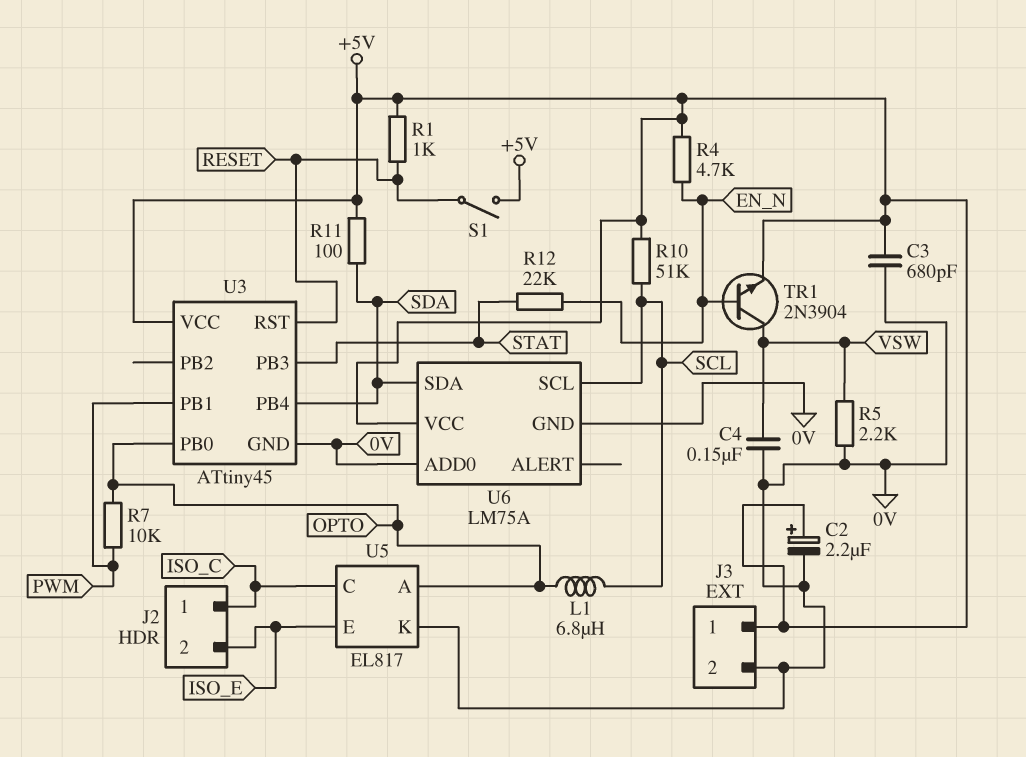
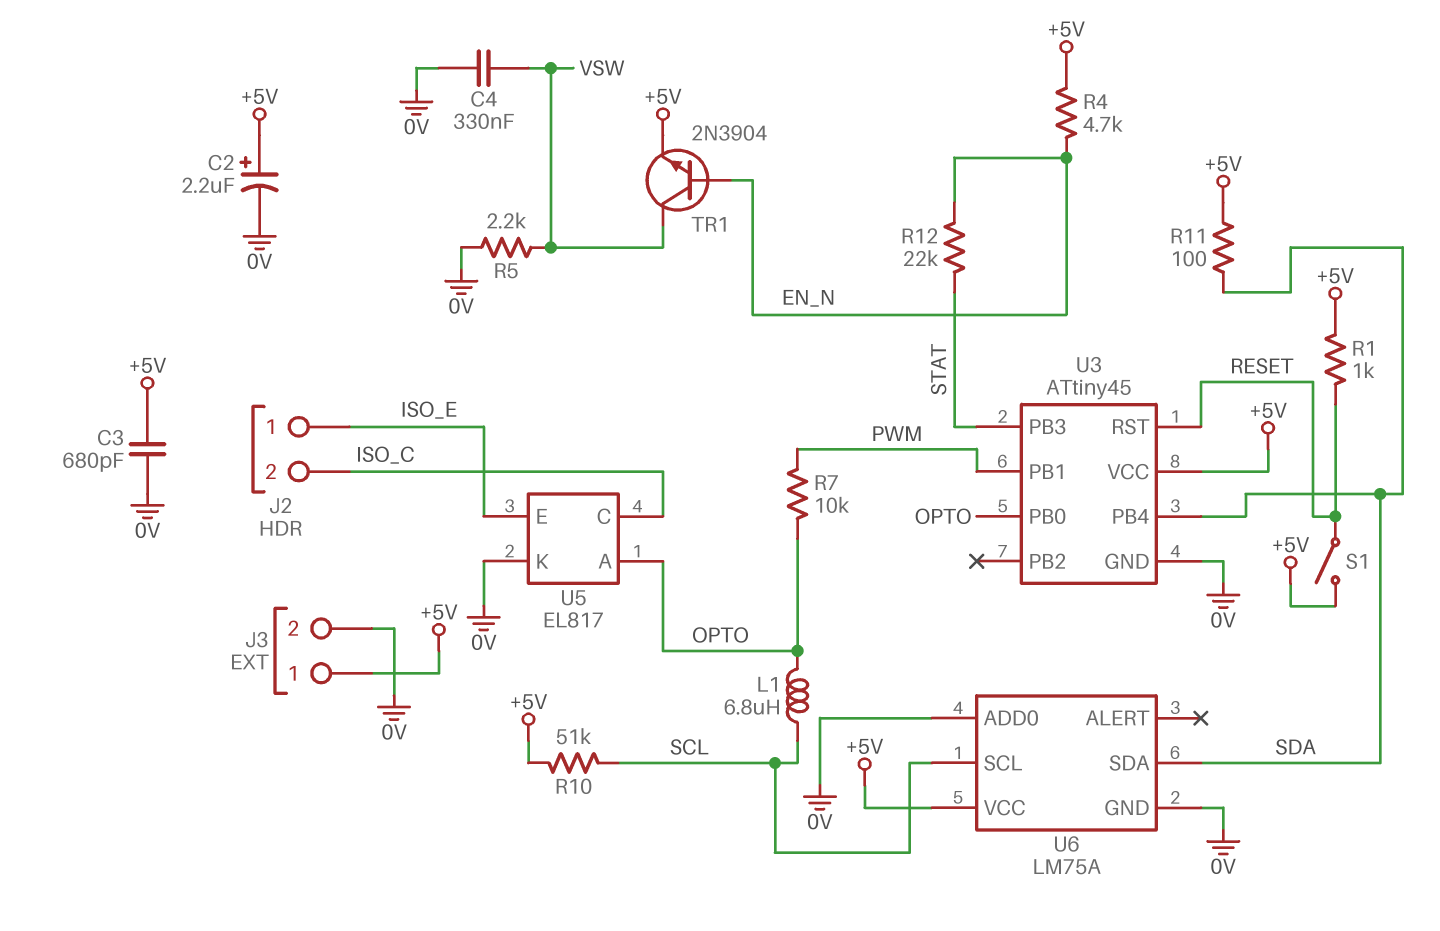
C4: 150nF (0V, VSW) -> 330nF (0V, VSW)
J2 pin 1: ISO_C -> ISO_E
J2 pin 2: ISO_E -> ISO_C

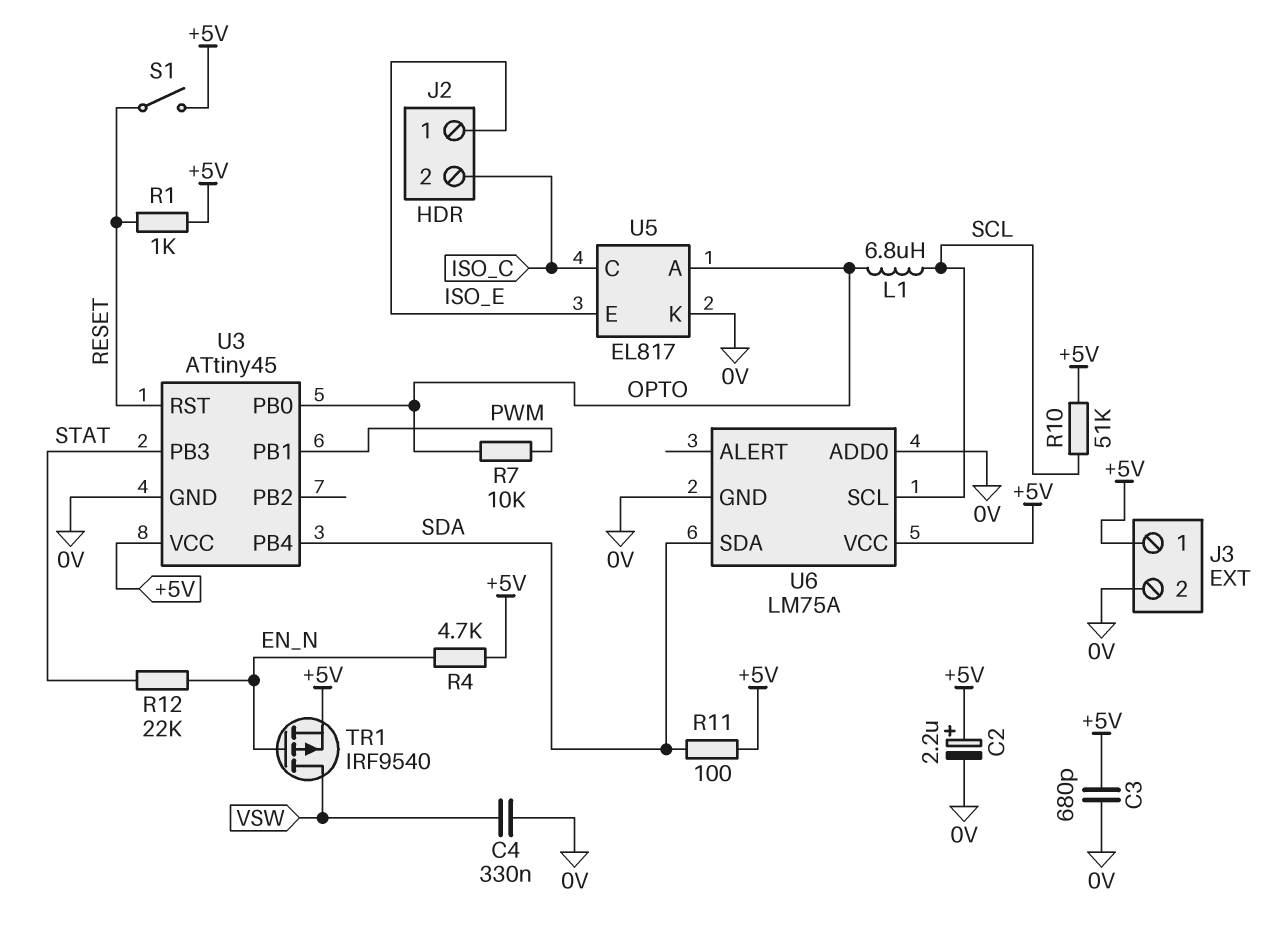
R5: 2.2k (0V, VSW) -> none
TR1: NPN 2N3904 (B EN_N, C VSW, E +5V) -> PMOS IRF9540 (G EN_N, D VSW, S +5V)

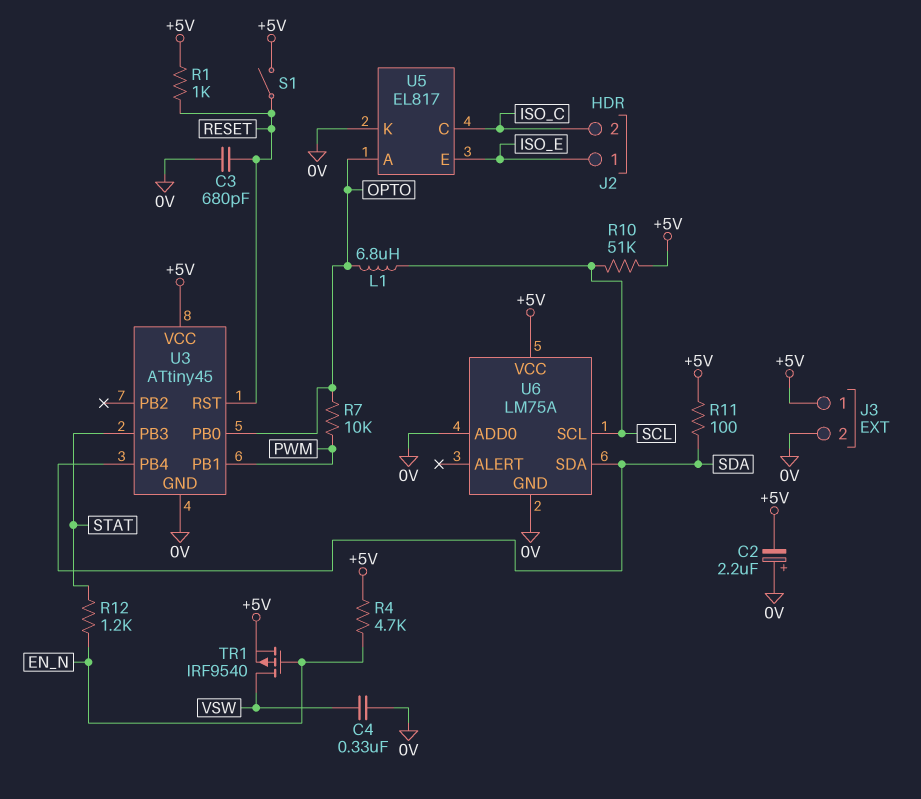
C2: 2.2uF (plus +5V, minus 0V) -> 2.2uF (plus 0V, minus +5V)
C3: 680pF (+5V, 0V) -> 680pF (0V, RESET)
R12: 22k (EN_N, STAT) -> 1.2k (EN_N, STAT)

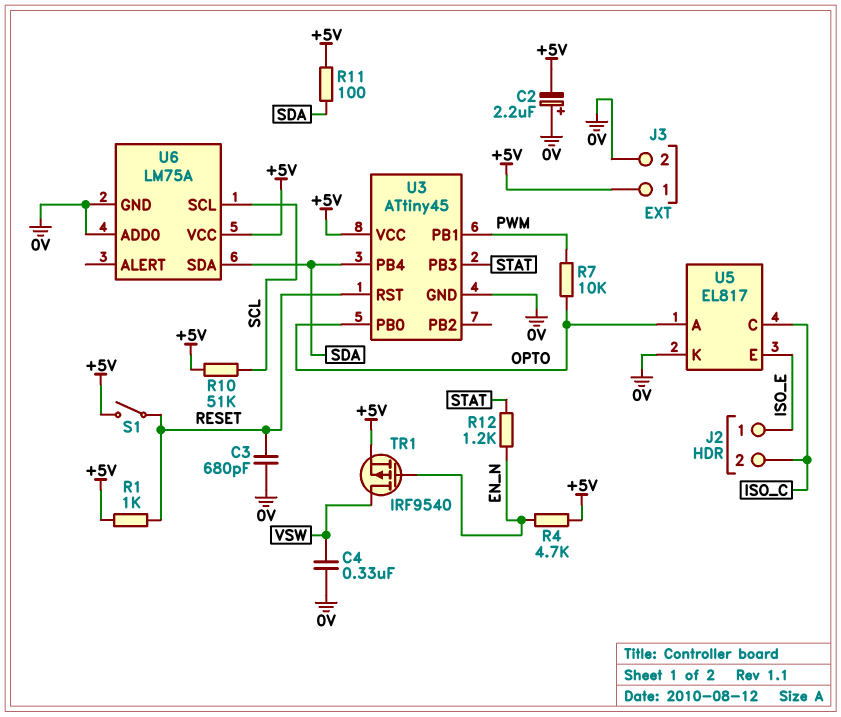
L1: 6.8uH (OPTO, SCL) -> none

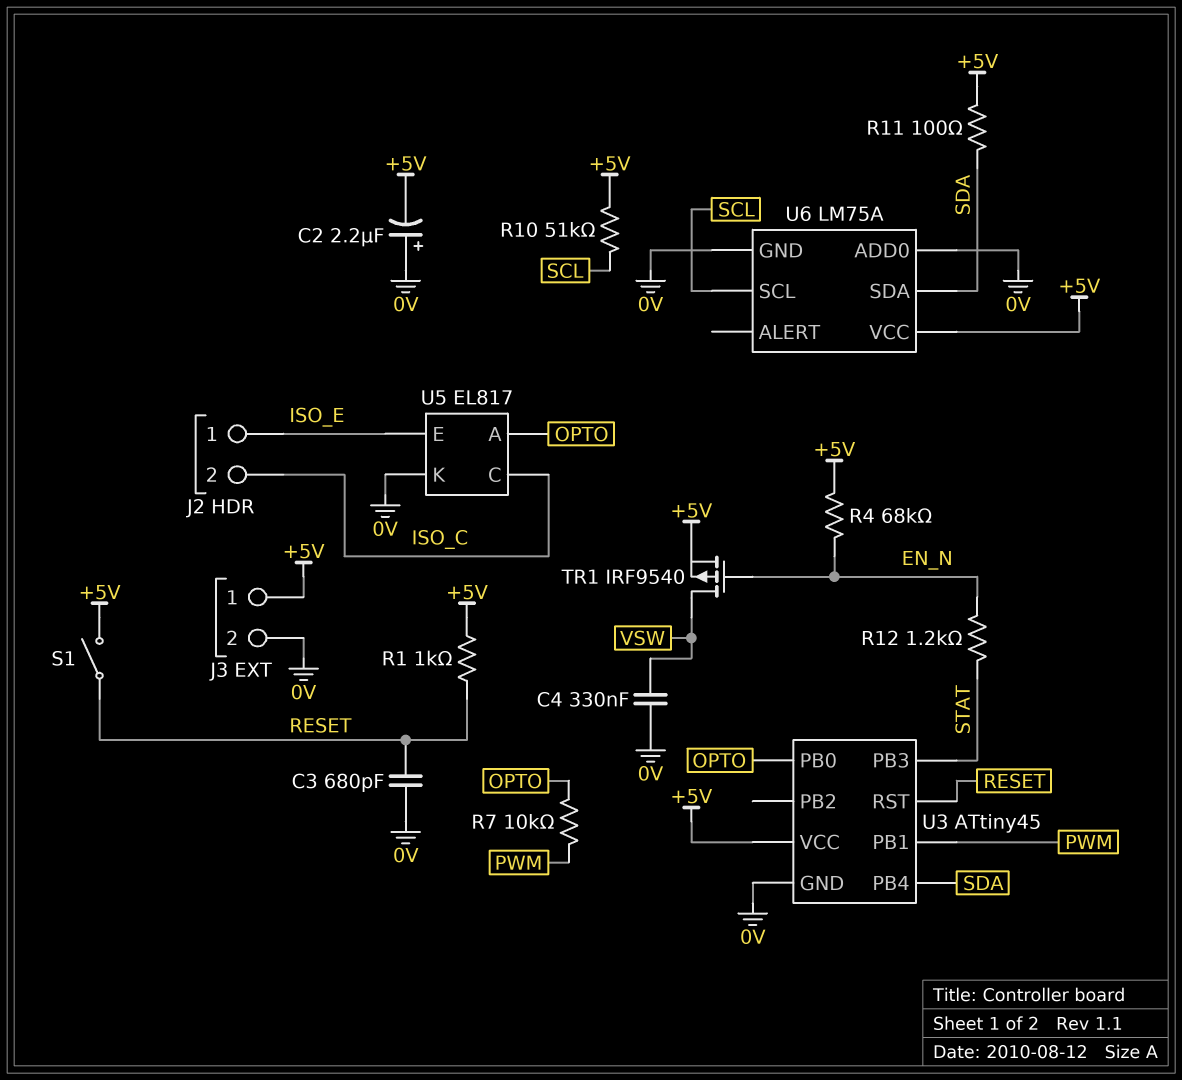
R4: 4.7k (+5V, EN_N) -> 68k (+5V, EN_N)

